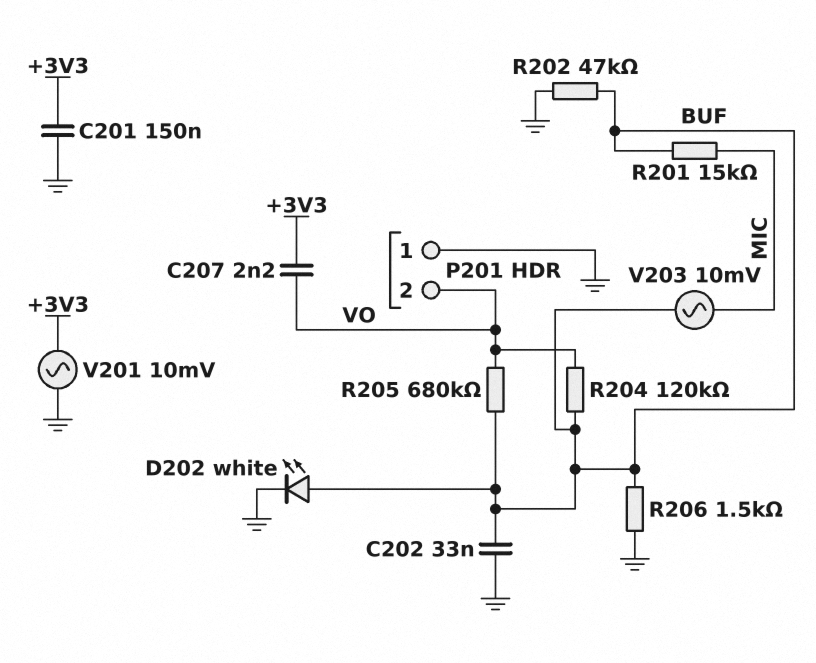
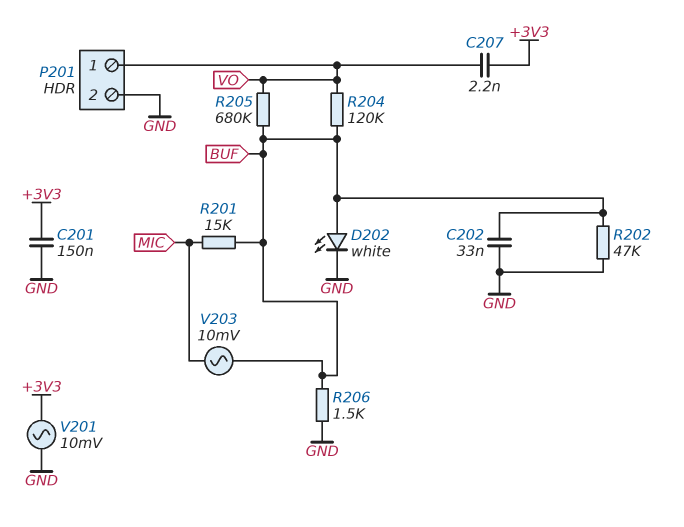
P201 pin 1: GND -> VO
P201 pin 2: VO -> GND

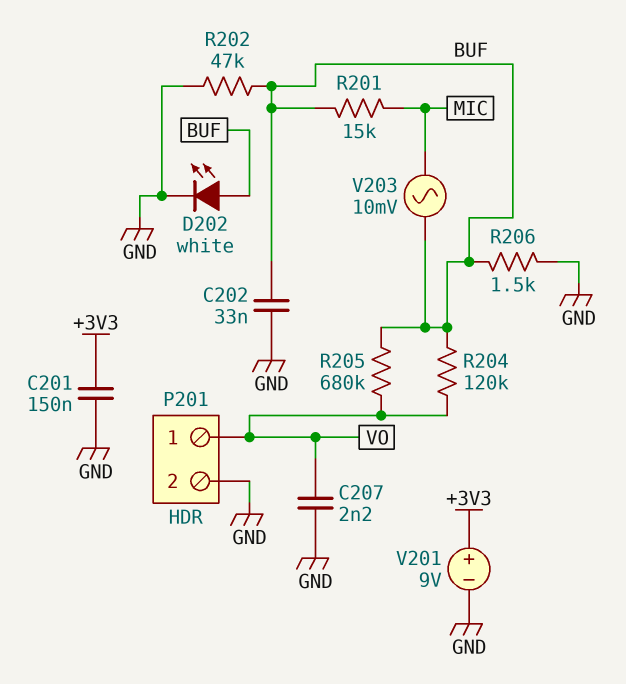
C207: 2.2nF (+3V3, VO) -> 2.2nF (GND, VO)
V201: AC 10mV (+3V3, GND) -> 9V (plus +3V3, minus GND)

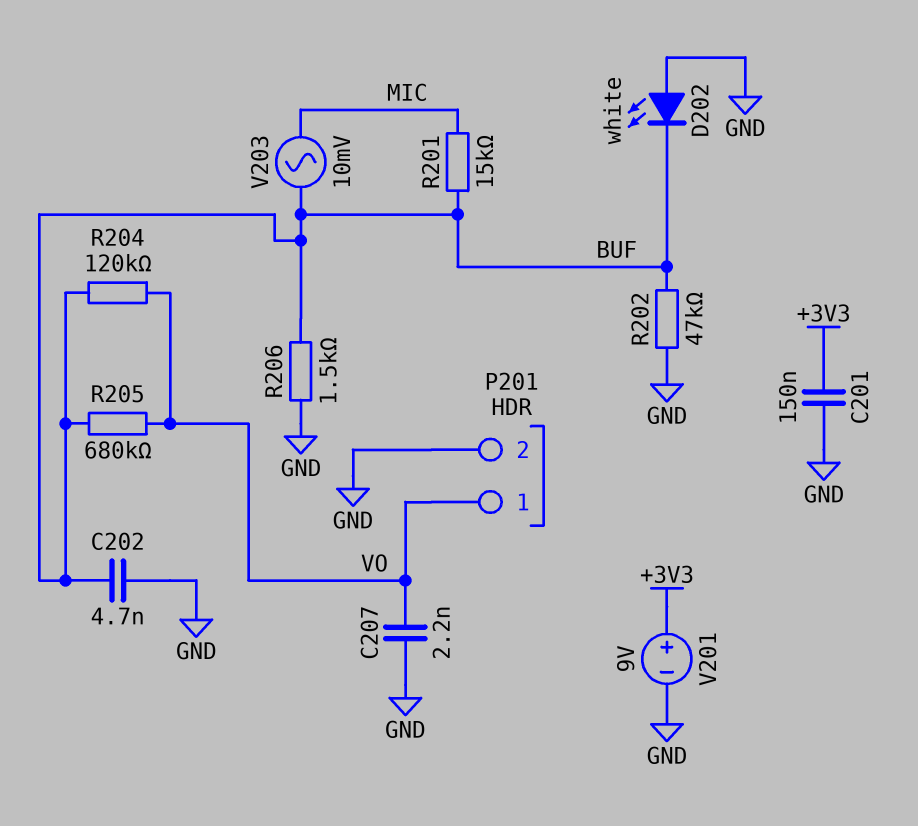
C202: 33nF (BUF, GND) -> 4.7nF (BUF, GND)
D202: LED white (A BUF, K GND) -> LED white (A GND, K BUF)

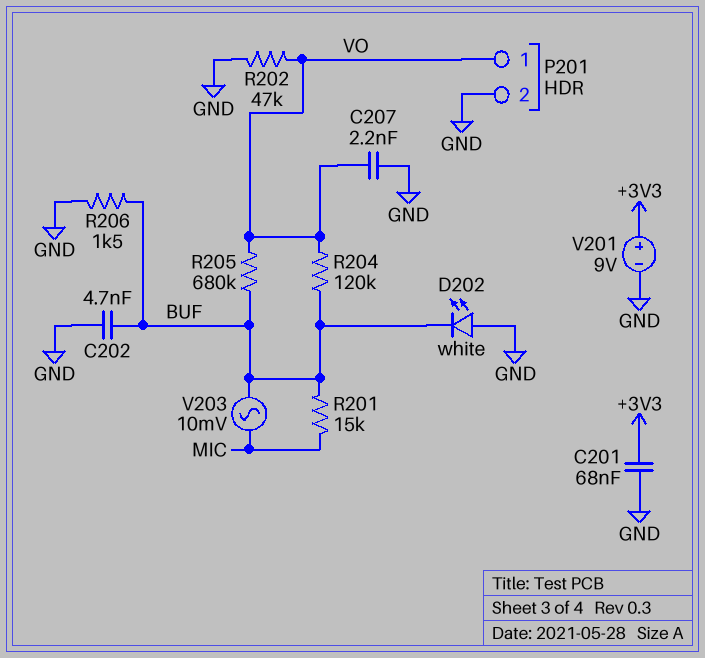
C201: 150nF (+3V3, GND) -> 68nF (+3V3, GND)
R202: 47k (BUF, GND) -> 47k (GND, VO)

